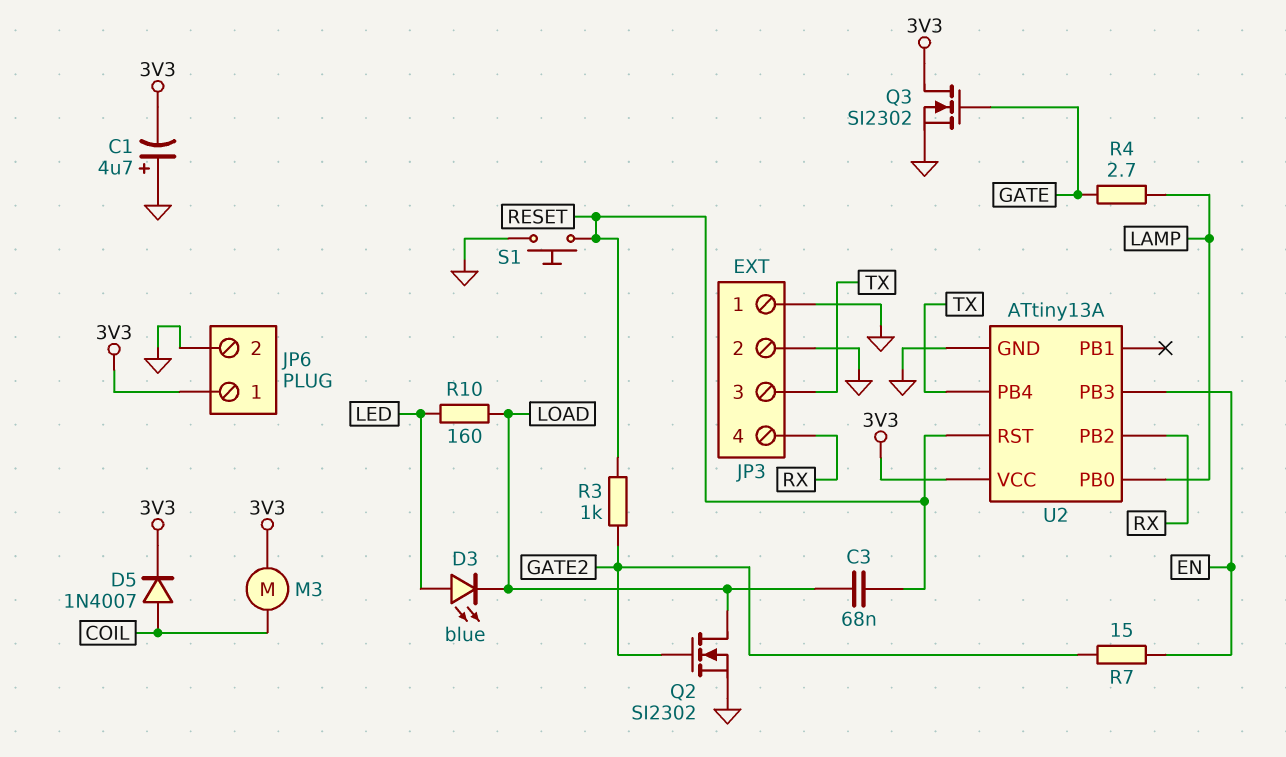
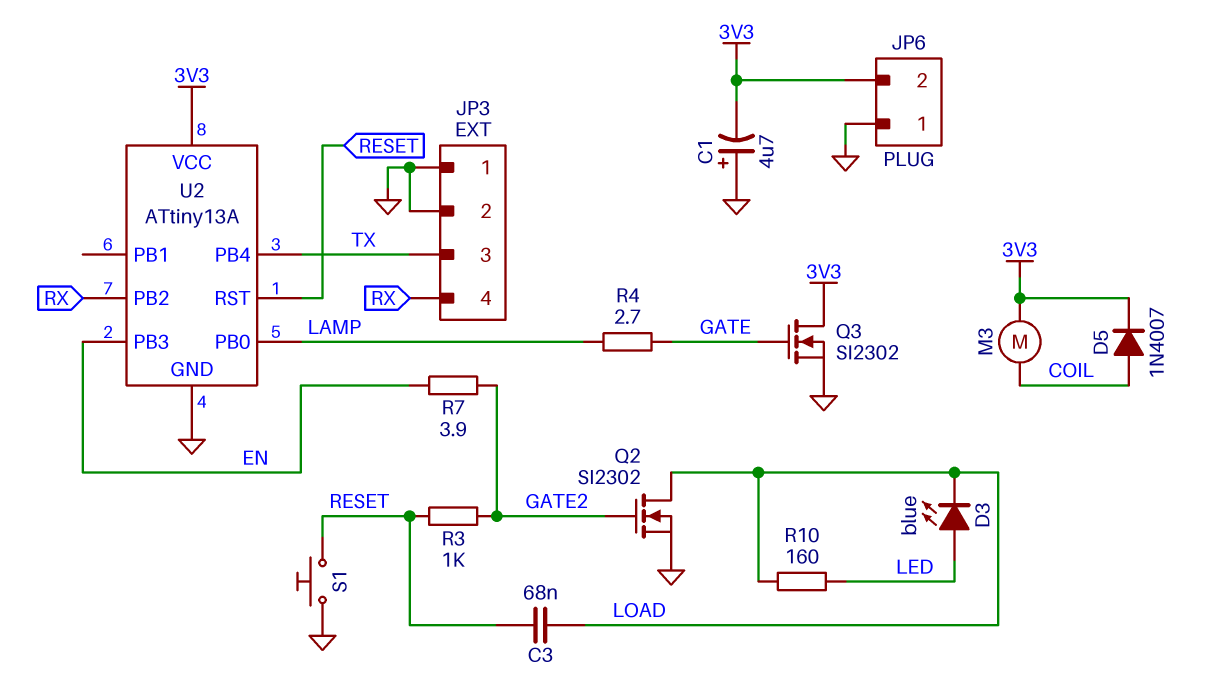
JP6 pin 1: 3V3 -> GND
JP6 pin 2: GND -> 3V3
R7: 15 (EN, GATE2) -> 3.9 (EN, GATE2)

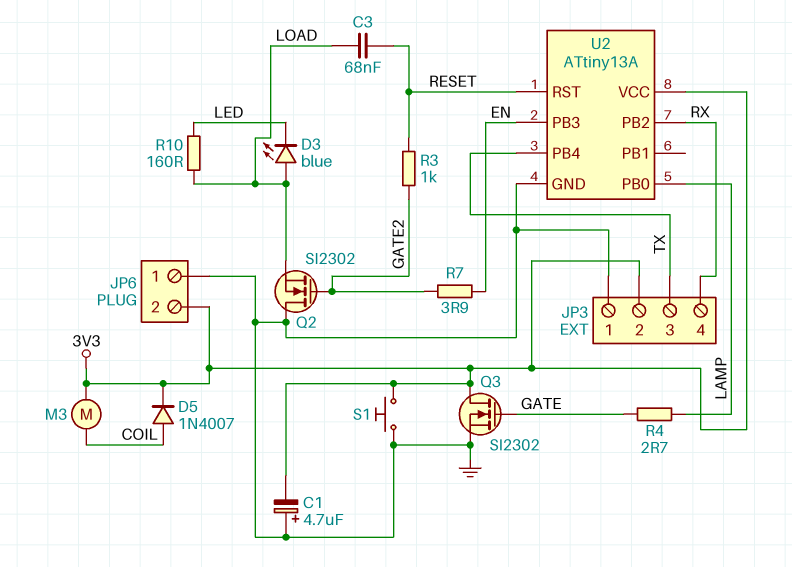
D3: LED blue (A LED, K LOAD) -> LED blue (A LOAD, K LED)
JP3 pin 2: GND -> 3V3
Q2: NMOS SI2302 (G GATE2, D LOAD, S GND) -> NMOS SI2302 (G GATE2, D GND, S LOAD)
S1: button (GND, RESET) -> button (3V3, GND)

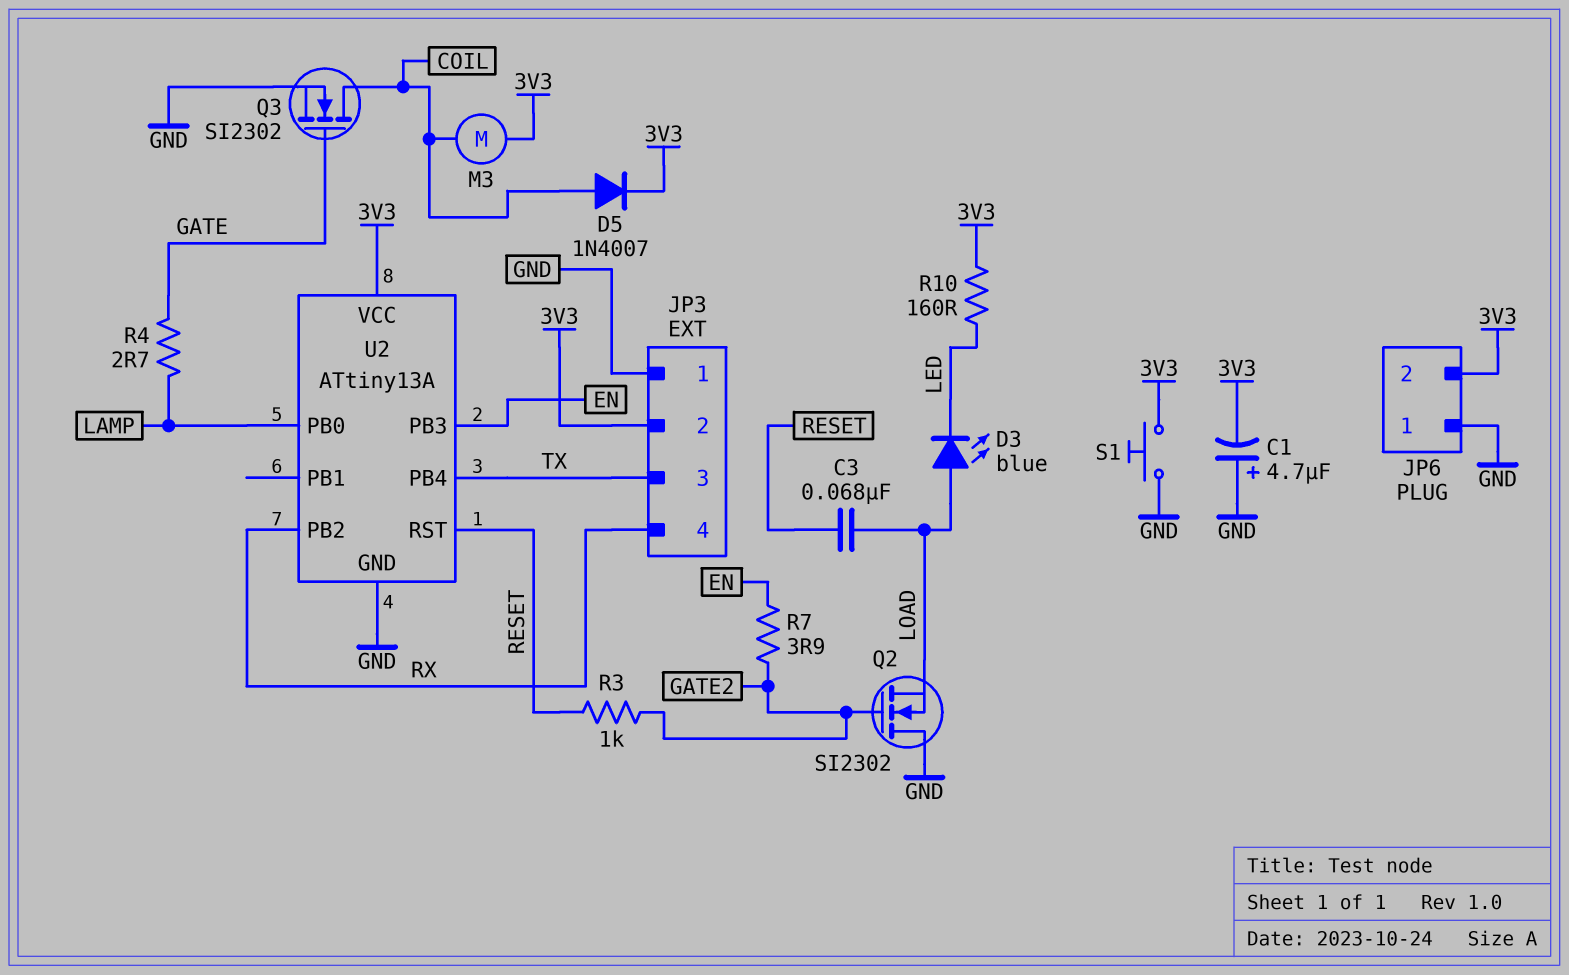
Q3: NMOS SI2302 (G GATE, D 3V3, S GND) -> NMOS SI2302 (G GATE, D COIL, S GND)
R10: 160 (LED, LOAD) -> 160 (3V3, LED)

